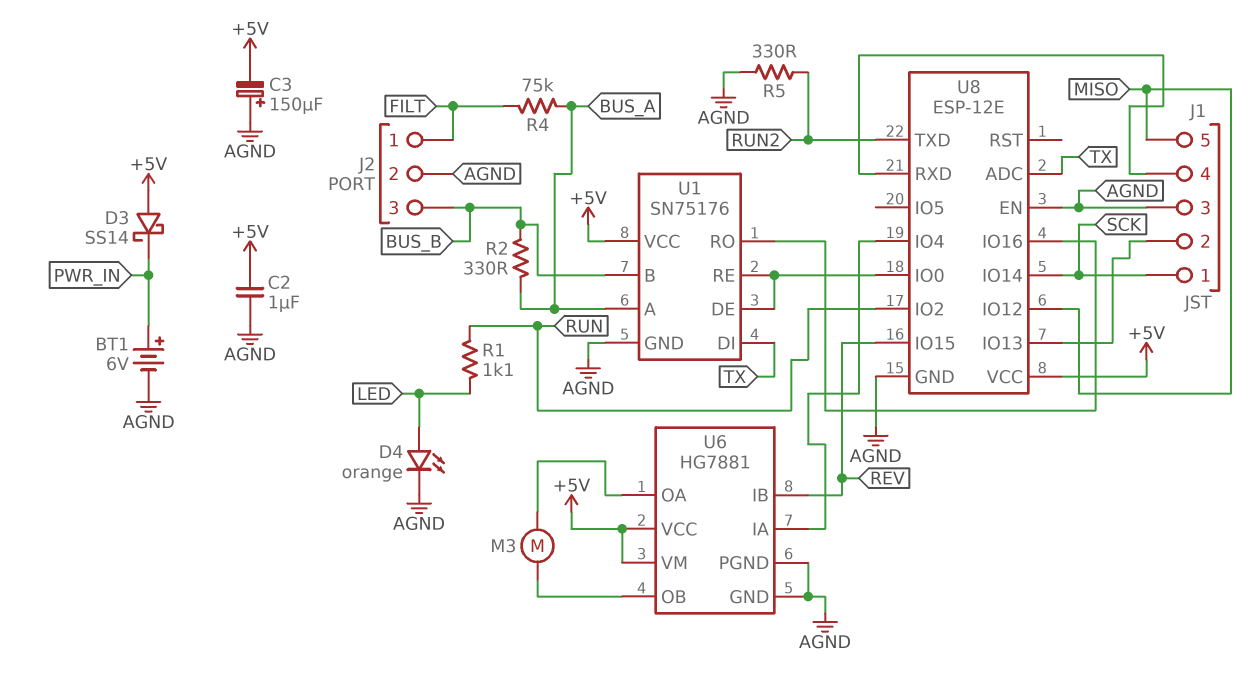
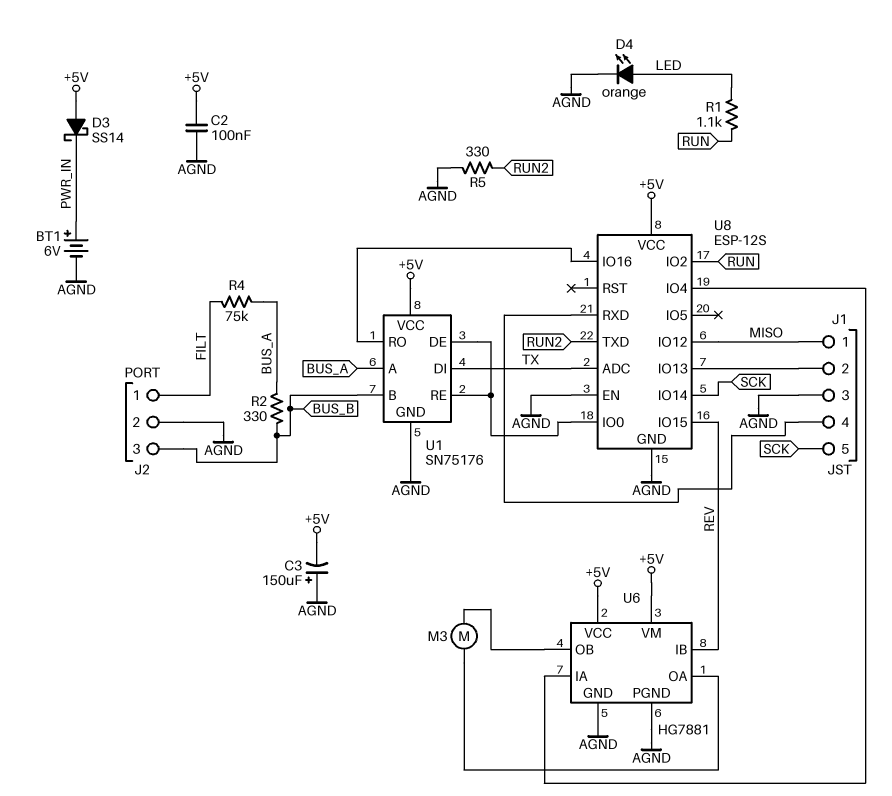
C2: 1uF (+5V, AGND) -> 100nF (+5V, AGND)
J1 pin 1: SCK -> MISO
J1 pin 5: MISO -> SCK
U8: ESP-12E -> ESP-12S

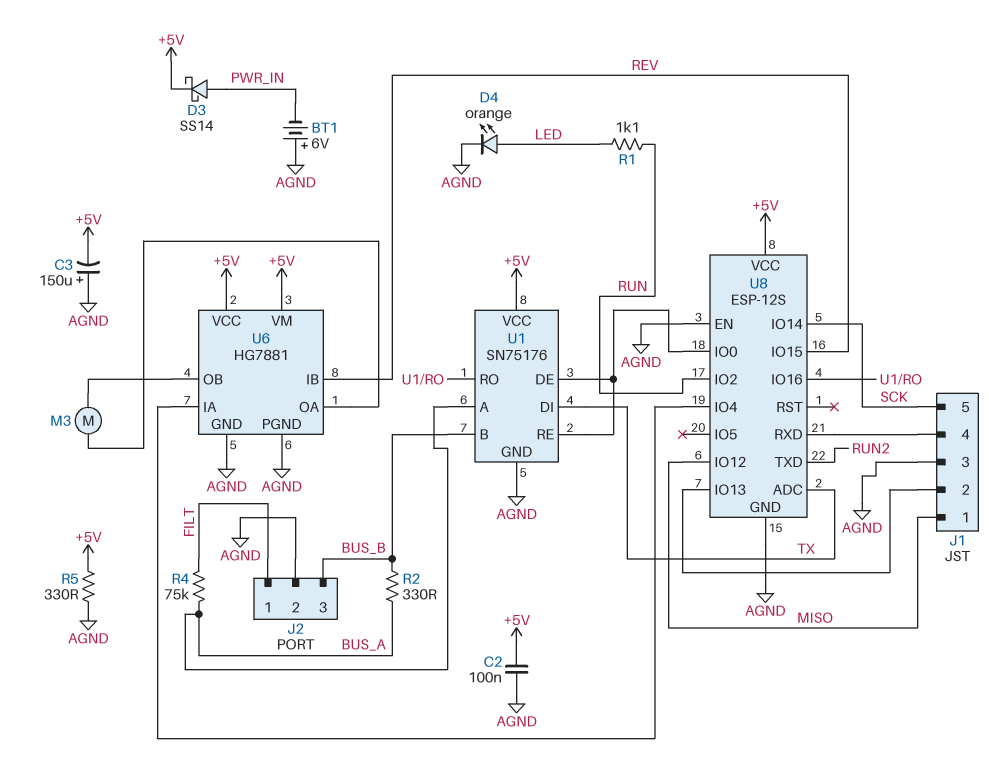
BT1: 6V (plus PWR_IN, minus AGND) -> 6V (plus AGND, minus PWR_IN)
D3: schottky SS14 (A +5V, K PWR_IN) -> schottky SS14 (A PWR_IN, K +5V)
R5: 330 (AGND, RUN2) -> 330 (+5V, AGND)

